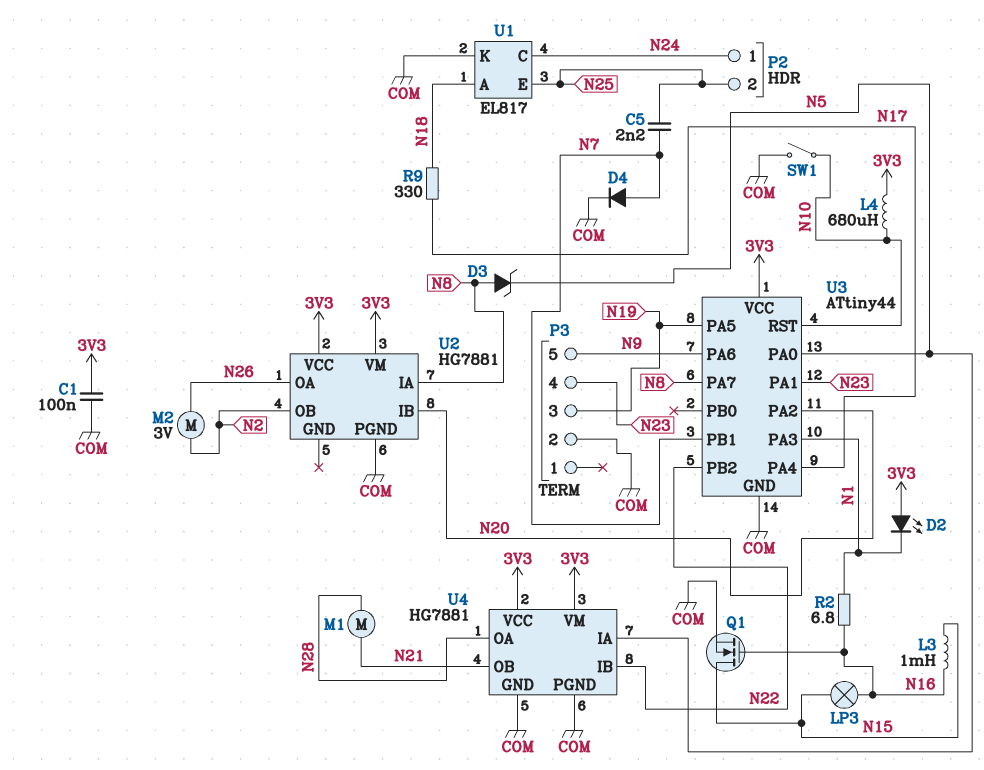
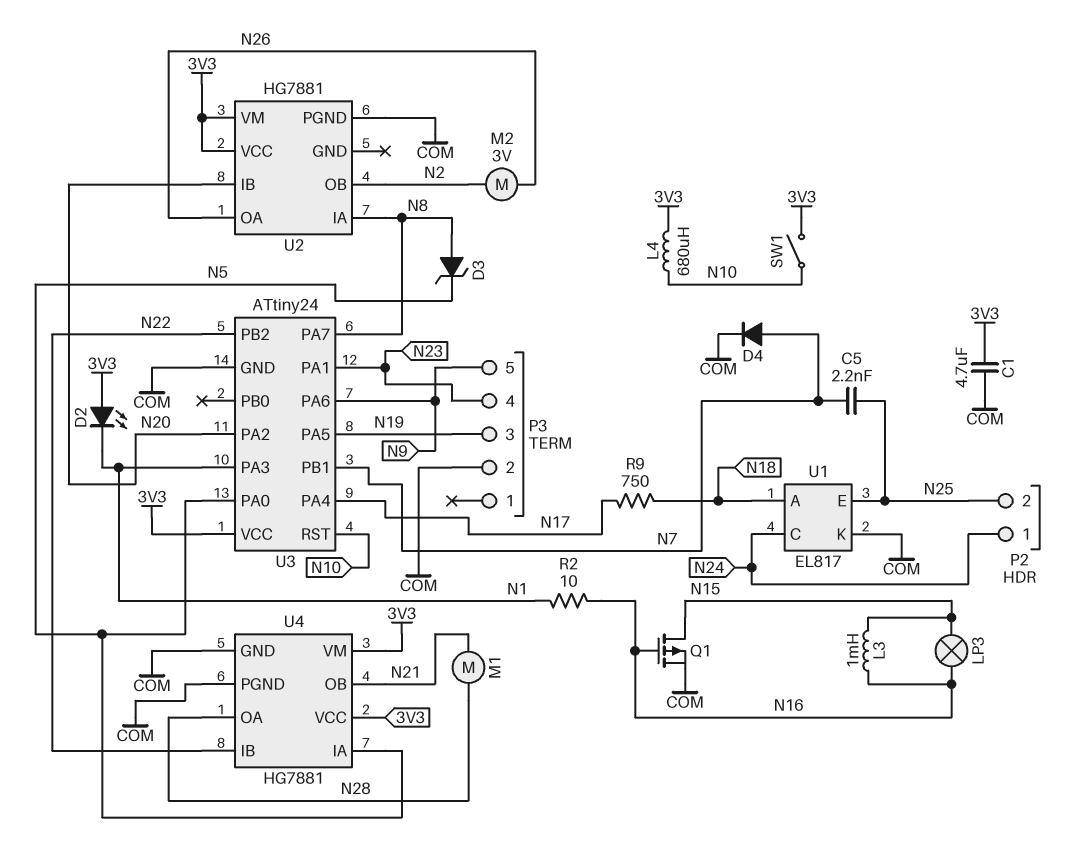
C1: 100nF (3V3, COM) -> 4.7uF (3V3, COM)
Q1: NMOS (G N16, D N15, S COM) -> PMOS (G N16, D N15, S COM)
R2: 6.8 (N1, N16) -> 10 (N1, N16)
R9: 330 (N17, N18) -> 750 (N17, N18)
SW1: switch (COM, N10) -> switch (3V3, N10)
U3: ATtiny44 -> ATtiny24

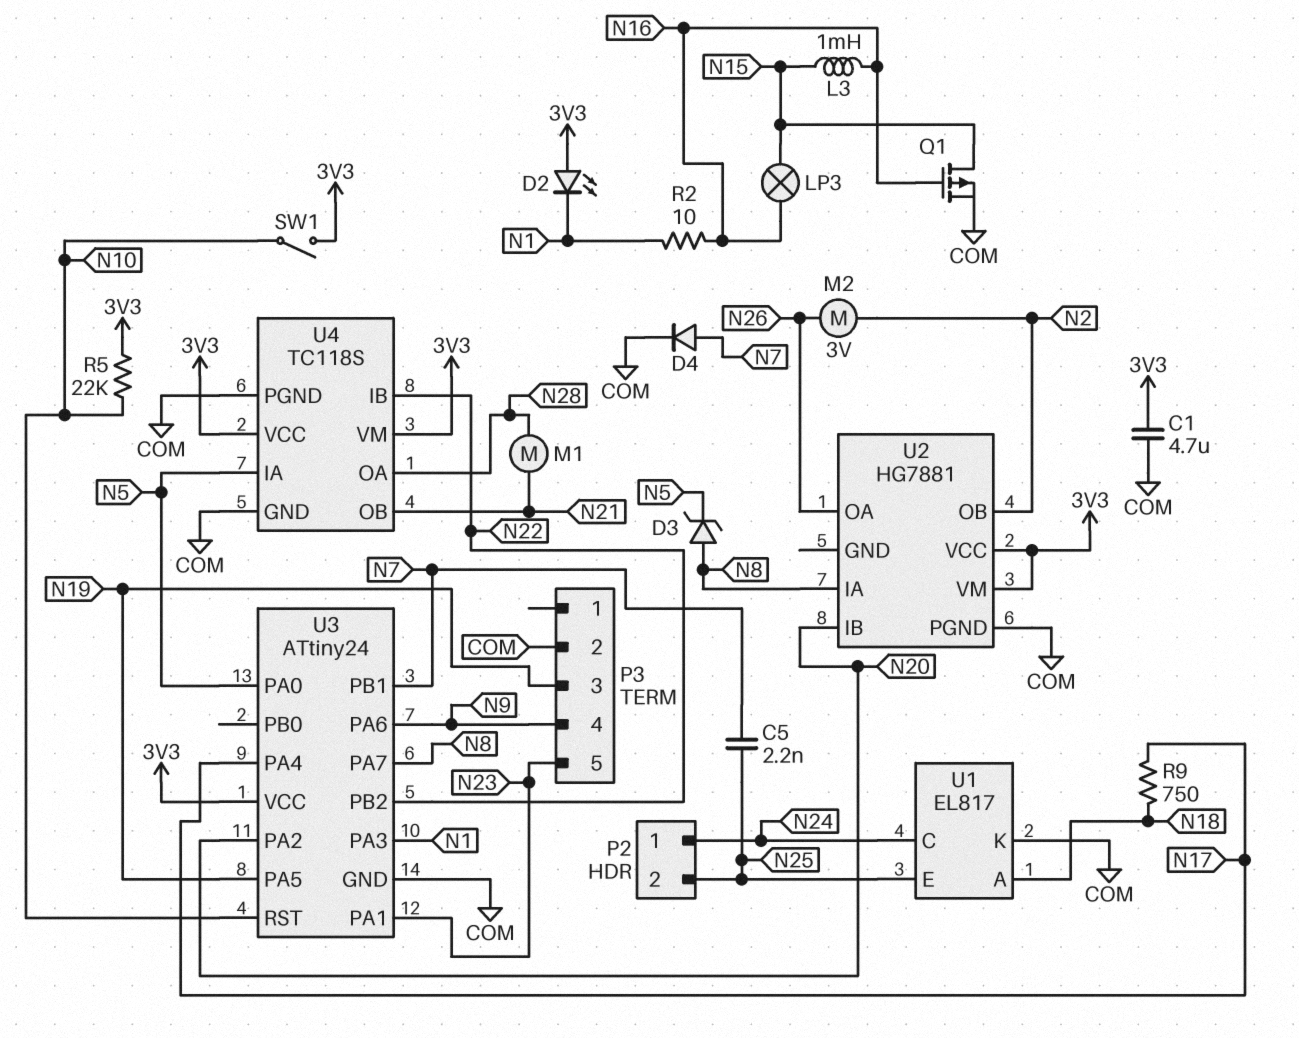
L4: 680uH (3V3, N10) -> none
P3 pin 4: N23 -> N9
P3 pin 5: N9 -> N23
R5: none -> 22k (3V3, N10)
U4: HG7881 -> TC118S

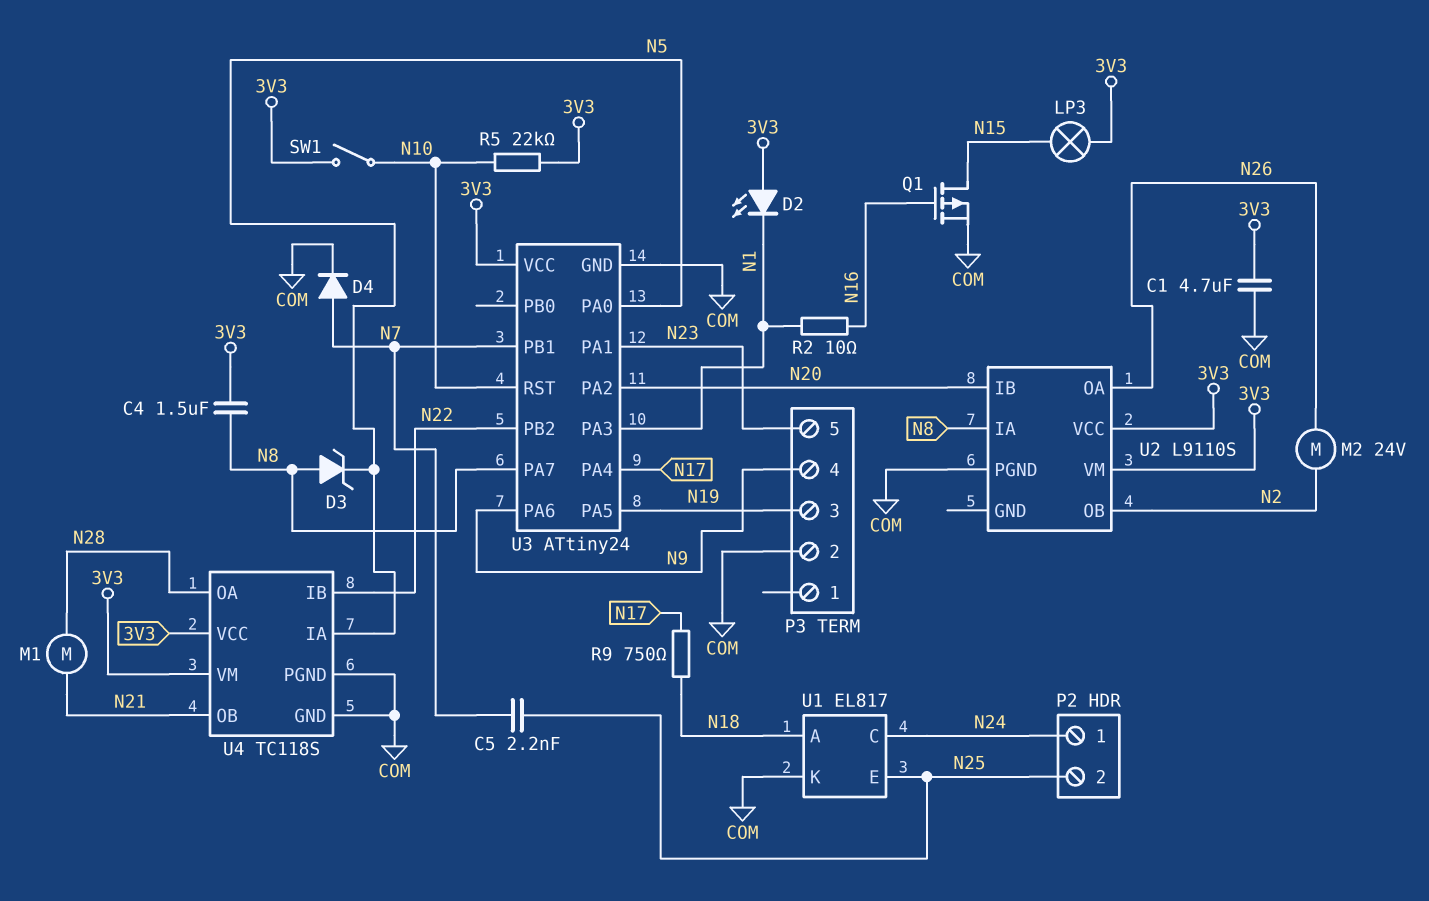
C4: none -> 1.5uF (3V3, N8)
L3: 1mH (N15, N16) -> none
LP3: lamp (N15, N16) -> lamp (3V3, N15)
M2: motor 3V (N2, N26) -> motor 24V (N2, N26)
U2: HG7881 -> L9110S

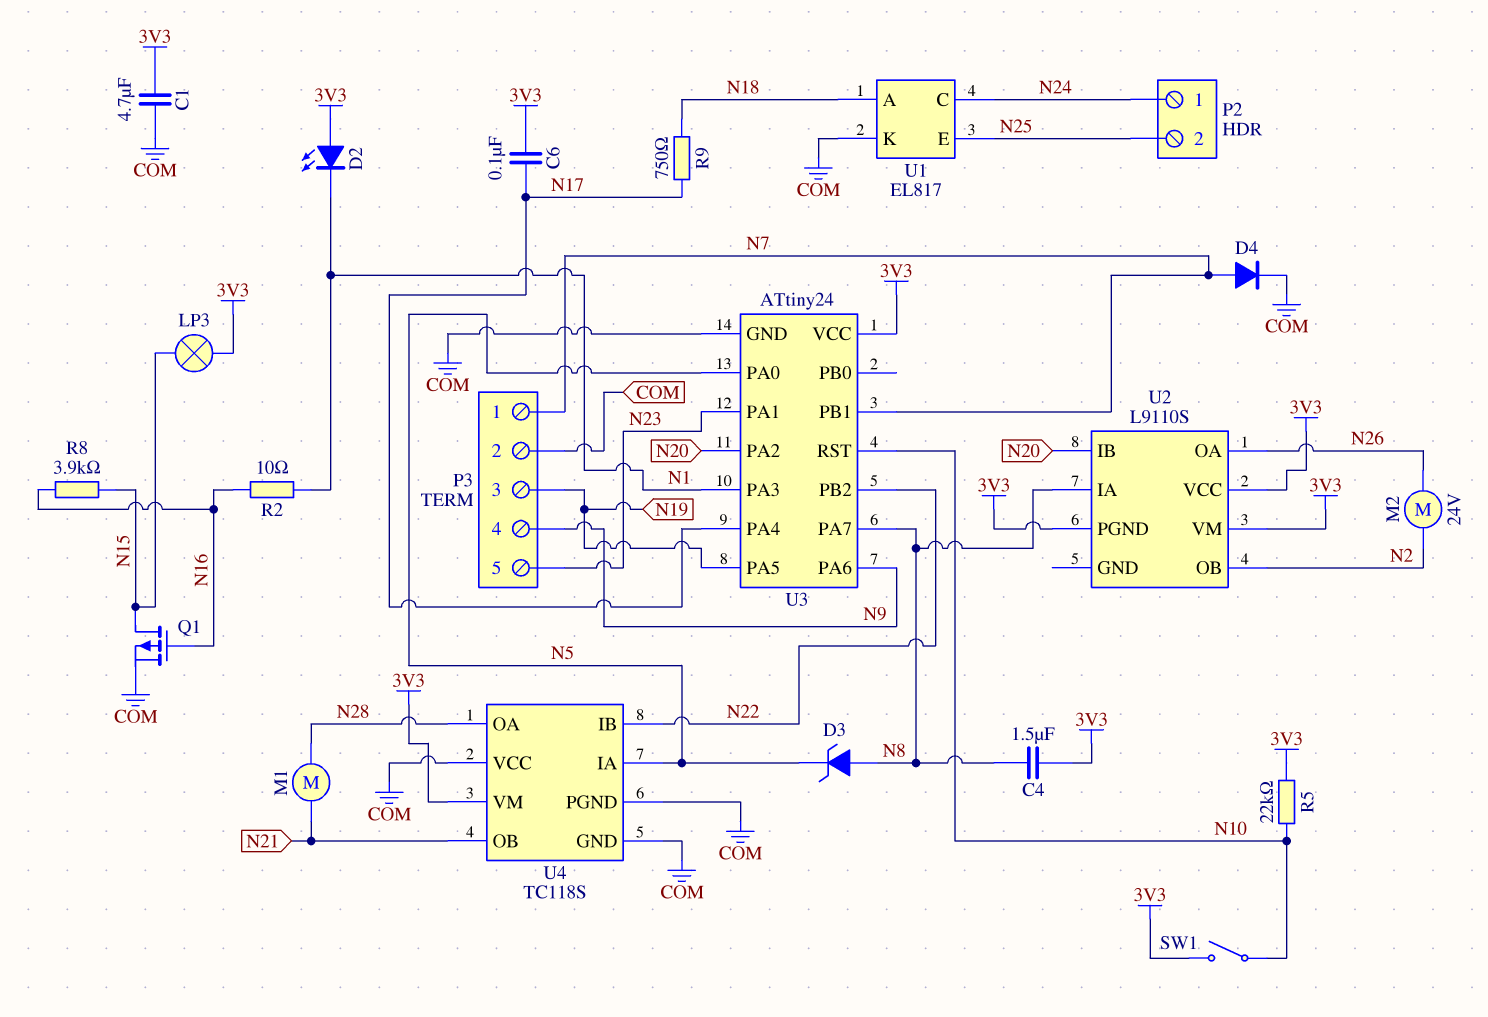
C5: 2.2nF (N7, N25) -> none
C6: none -> 100nF (3V3, N17)
P3 pin 1: none -> N7
R8: none -> 3.9k (N15, N16)
U2 pin PGND: COM -> 3V3
U4 pin VCC: 3V3 -> COM

